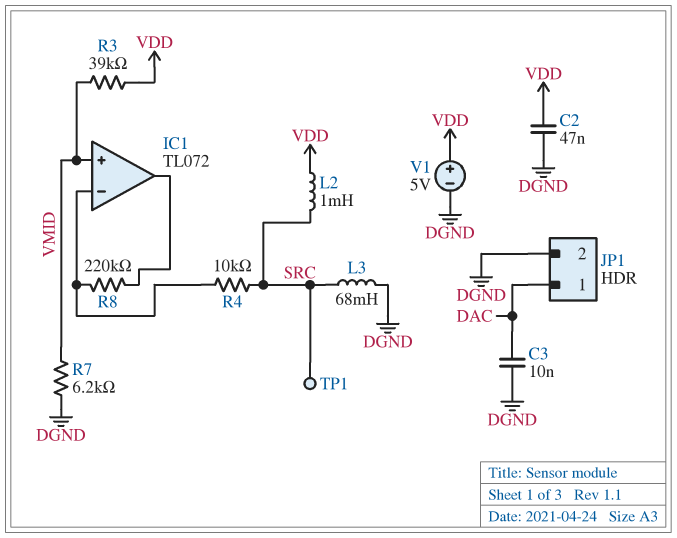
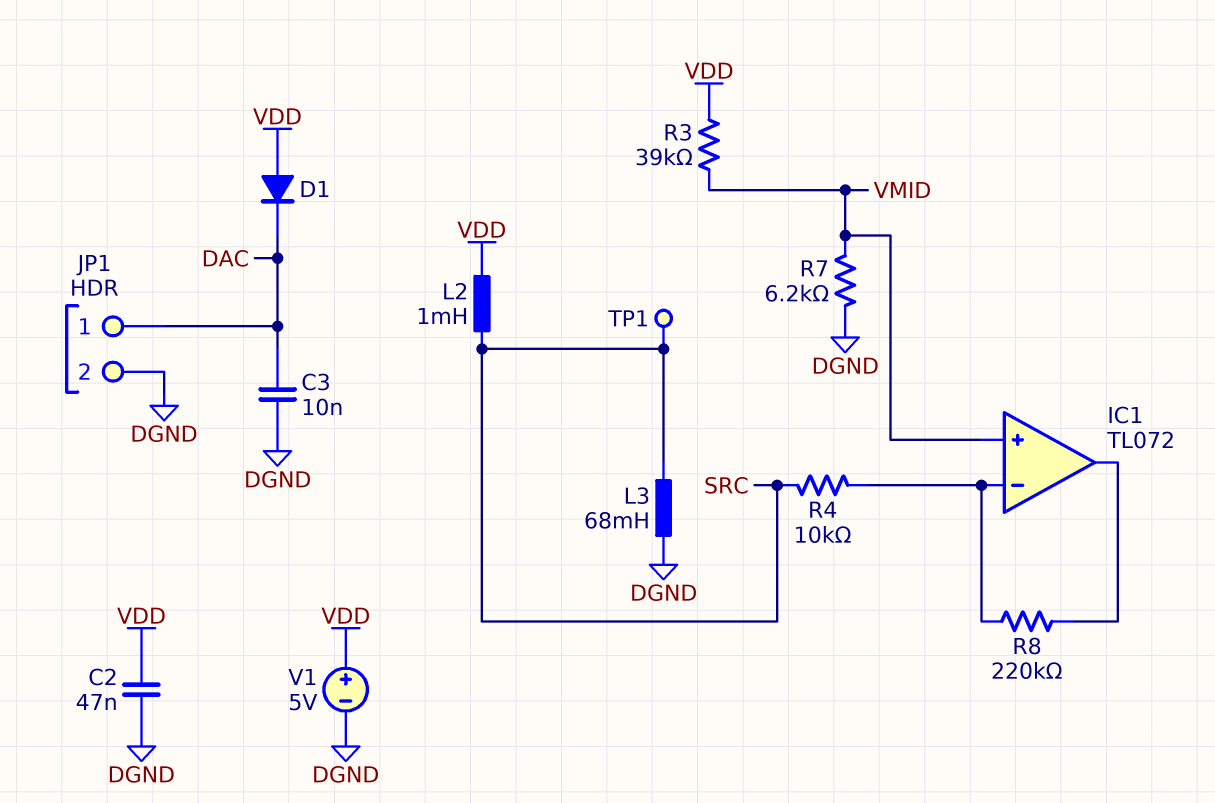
D1: none -> diode (A VDD, K DAC)

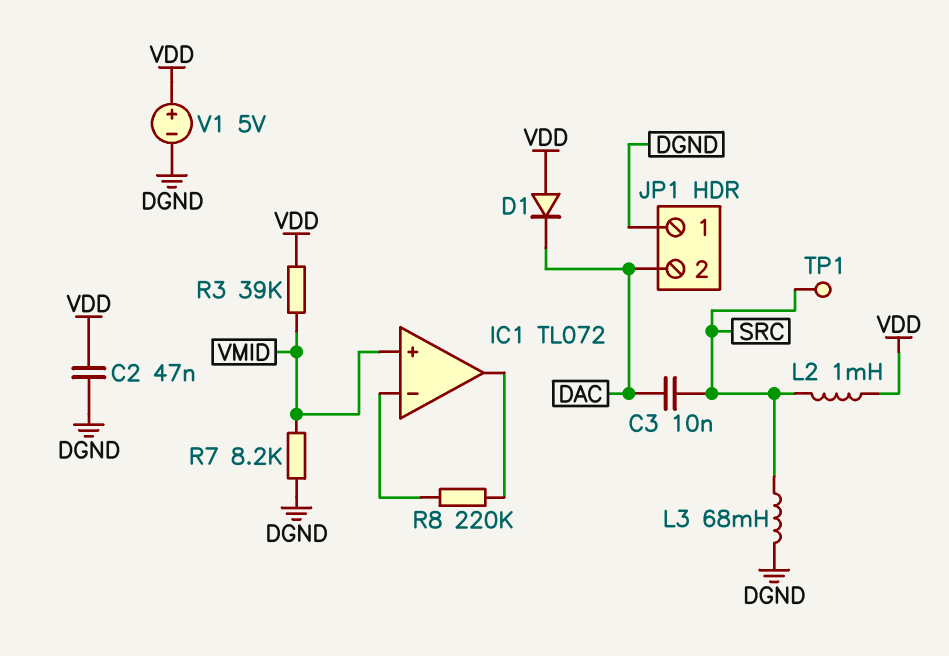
C3: 10nF (DAC, DGND) -> 10nF (DAC, SRC)
JP1 pin 1: DAC -> DGND
JP1 pin 2: DGND -> DAC
R4: 10k (IC1/in-, SRC) -> none
R7: 6.2k (DGND, VMID) -> 8.2k (DGND, VMID)

